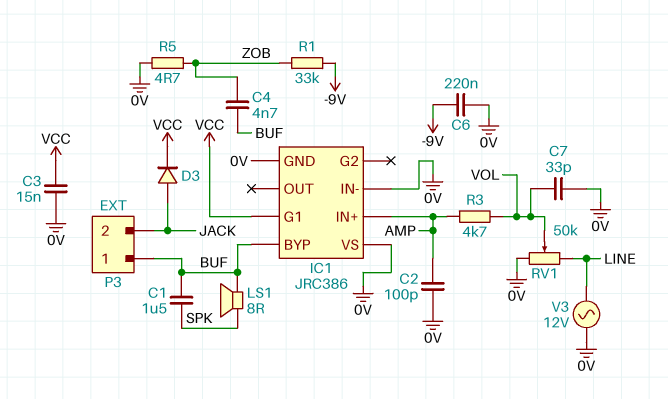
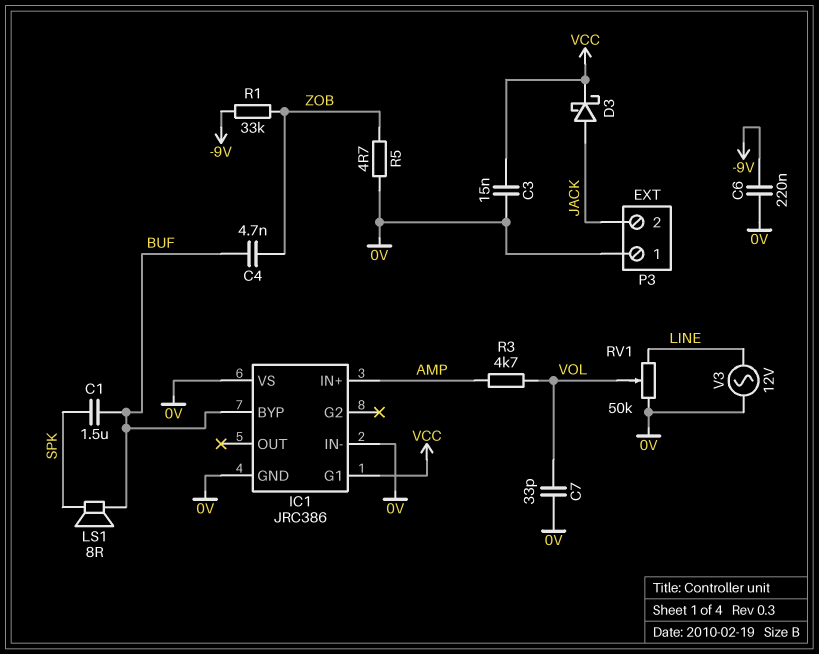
C2: 100pF (0V, AMP) -> none
D3: diode (A JACK, K VCC) -> schottky (A JACK, K VCC)
P3 pin 1: BUF -> 0V

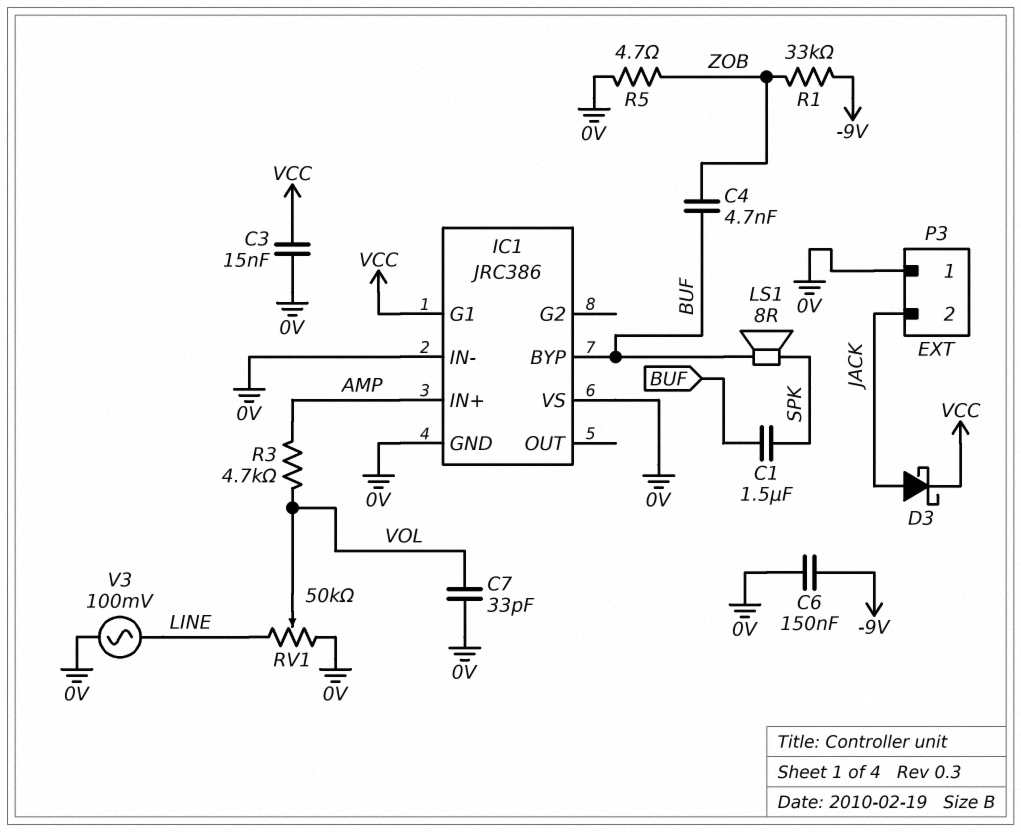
C6: 220nF (-9V, 0V) -> 150nF (-9V, 0V)
V3: AC 12V (0V, LINE) -> AC 100mV (0V, LINE)

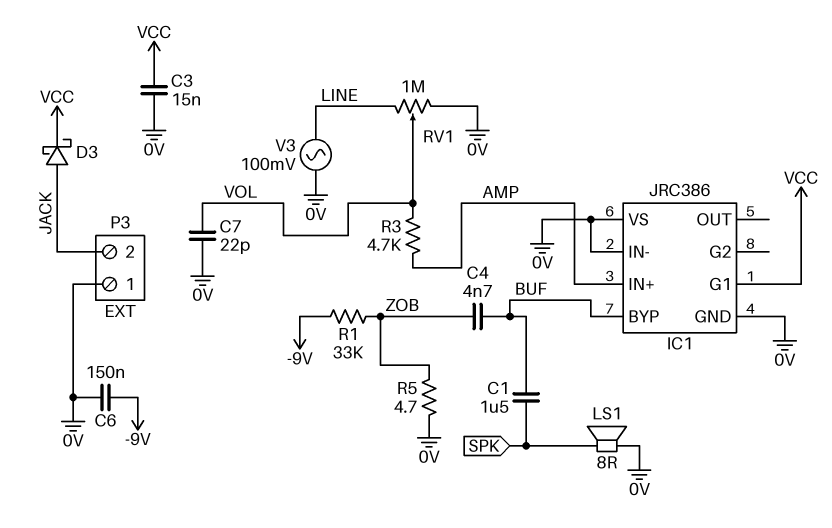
C7: 33pF (0V, VOL) -> 22pF (0V, VOL)
LS1: speaker 8R (BUF, SPK) -> speaker 8R (0V, SPK)
RV1: 50k (0V, LINE, wiper VOL) -> 1M (0V, LINE, wiper VOL)

